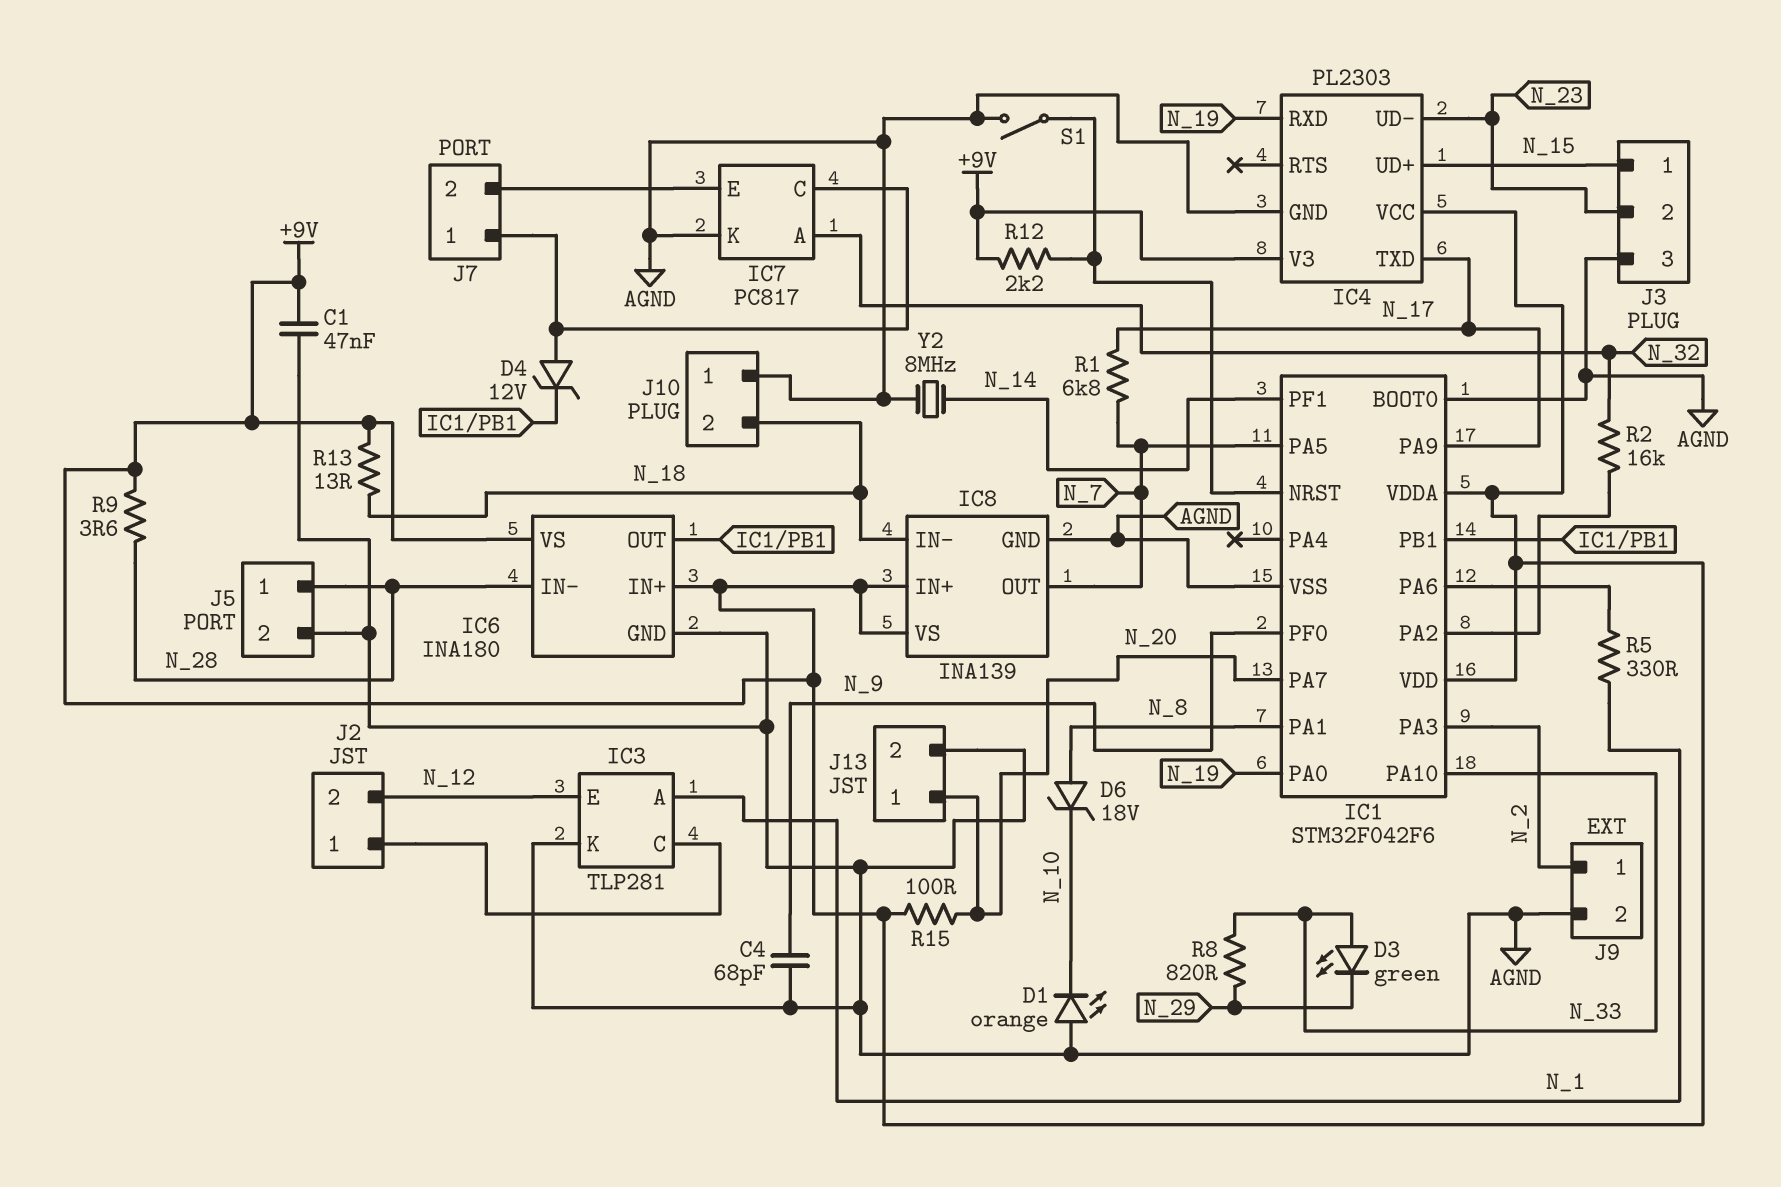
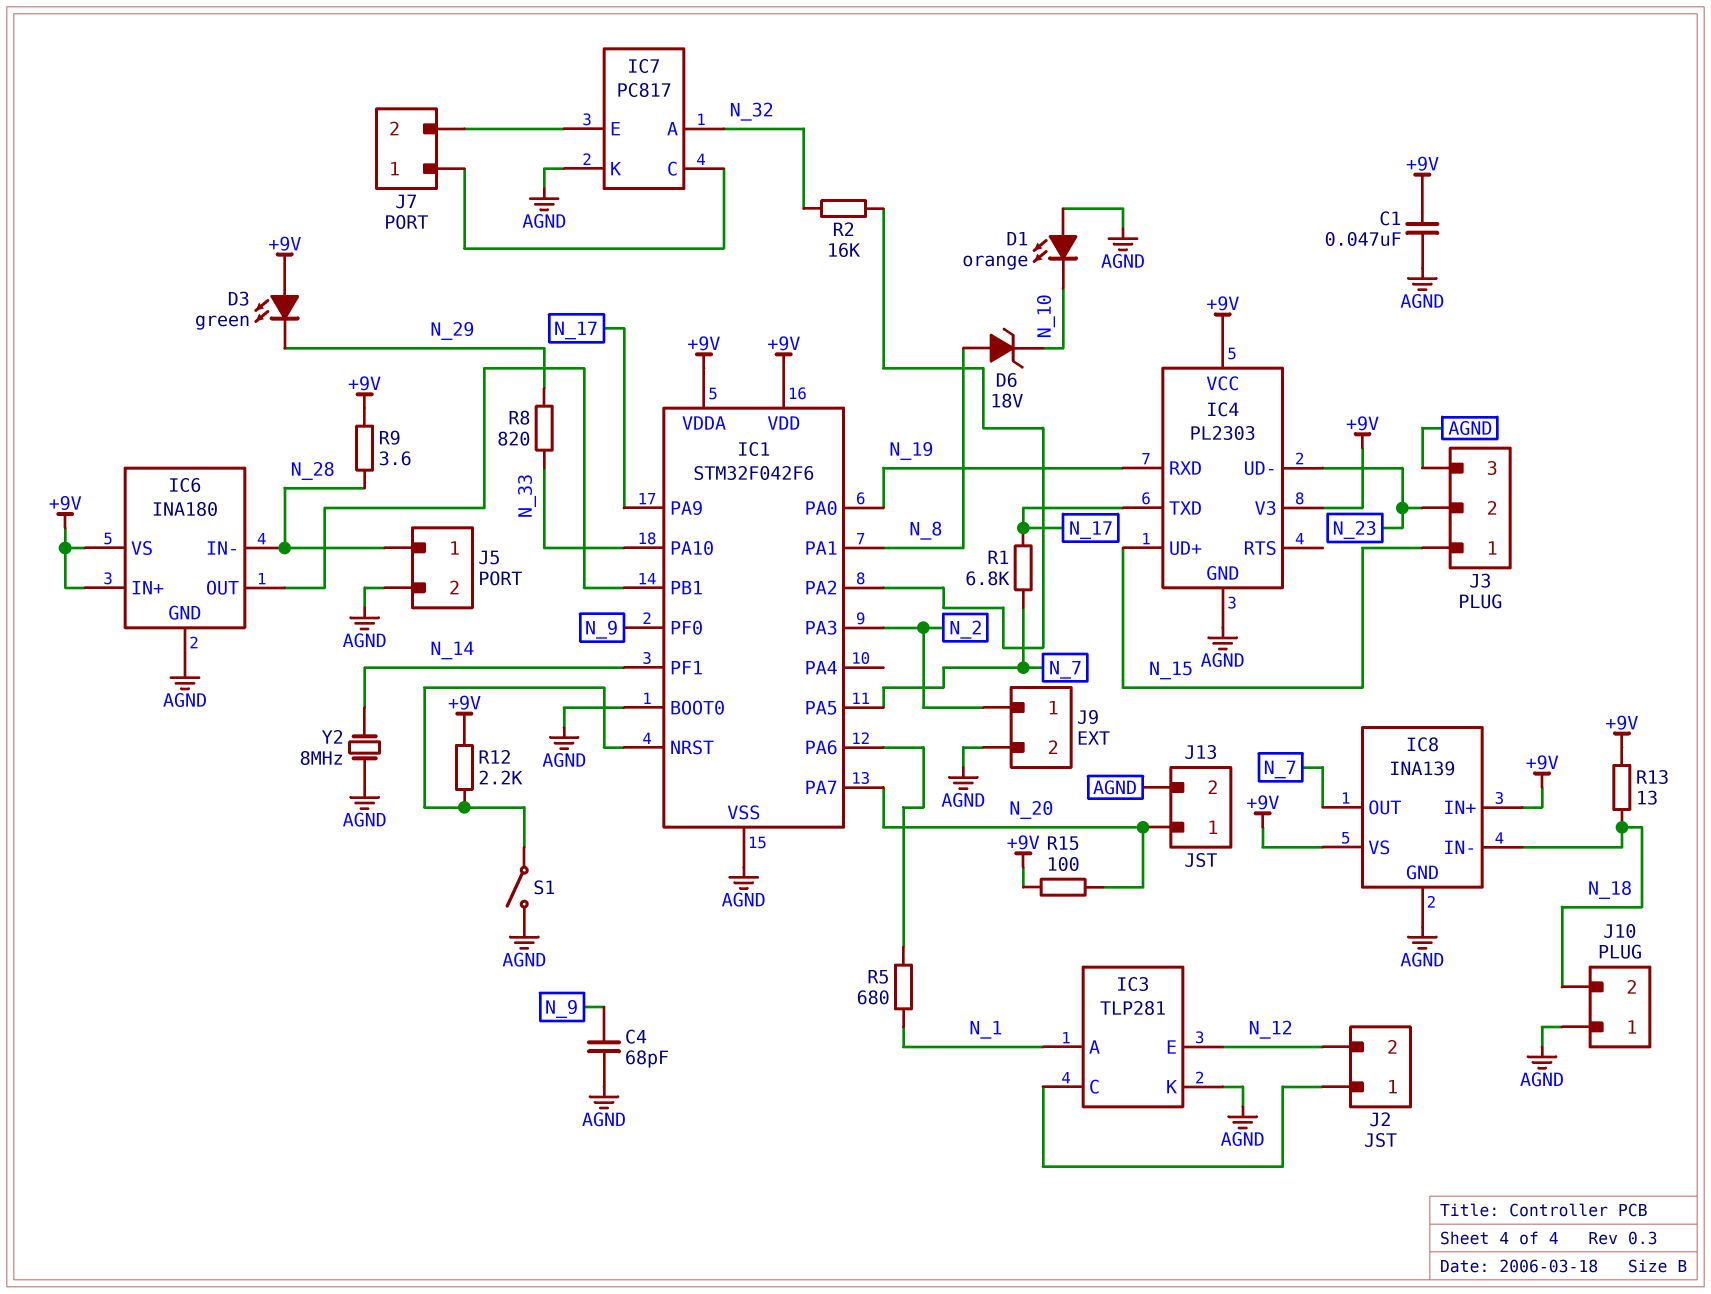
D3: LED green (A N_33, K N_29) -> LED green (A +9V, K N_29)
D4: zener 12V (A IC7/C, K IC1/PB1) -> none
R5: 330 (IC1/PA6, N_1) -> 680 (IC1/PA6, N_1)

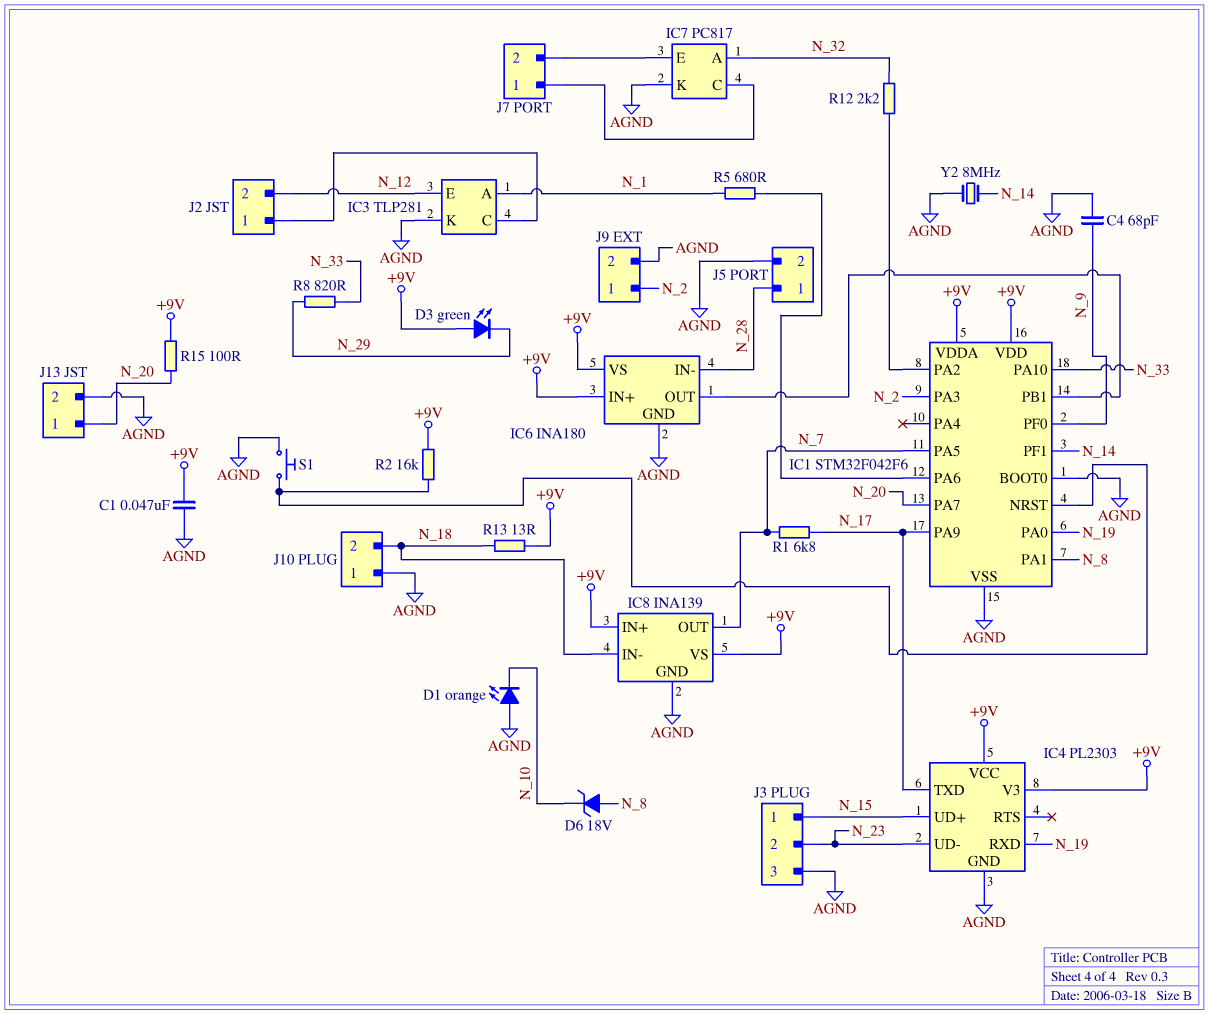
R2: 16k (IC1/PA2, N_32) -> 16k (+9V, IC1/NRST)
R9: 3.6 (+9V, N_28) -> none
R12: 2.2k (+9V, IC1/NRST) -> 2.2k (IC1/PA2, N_32)
S1: switch (AGND, IC1/NRST) -> button (AGND, IC1/NRST)

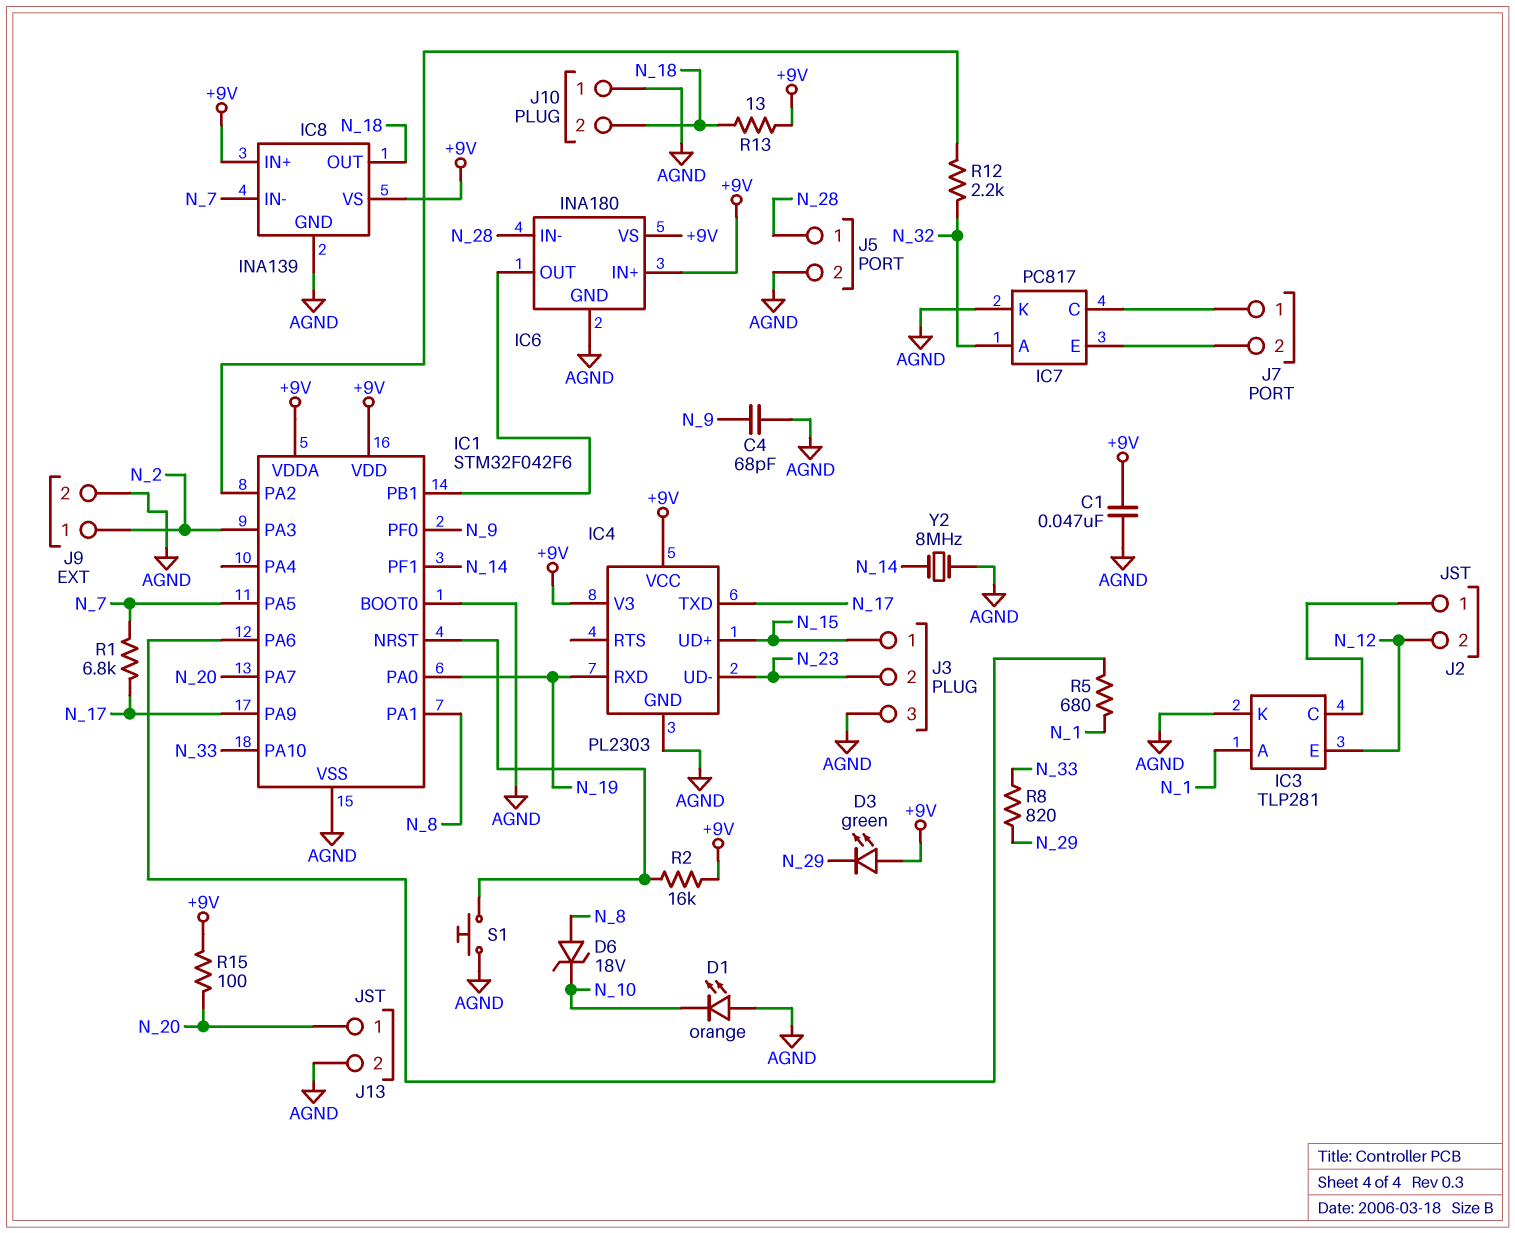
IC8 pin IN-: N_18 -> N_7
IC8 pin OUT: N_7 -> N_18

